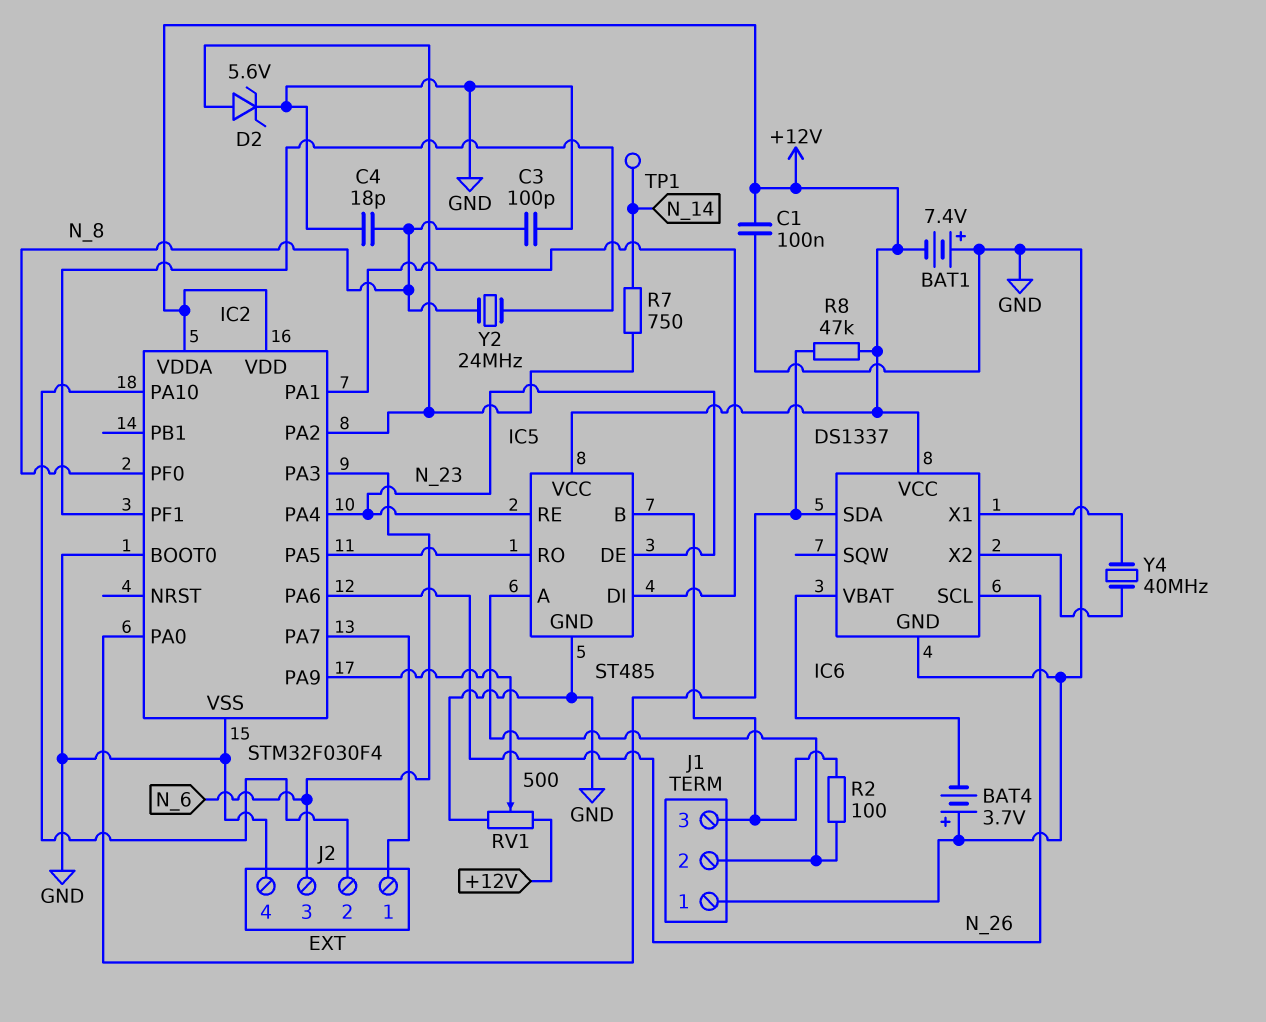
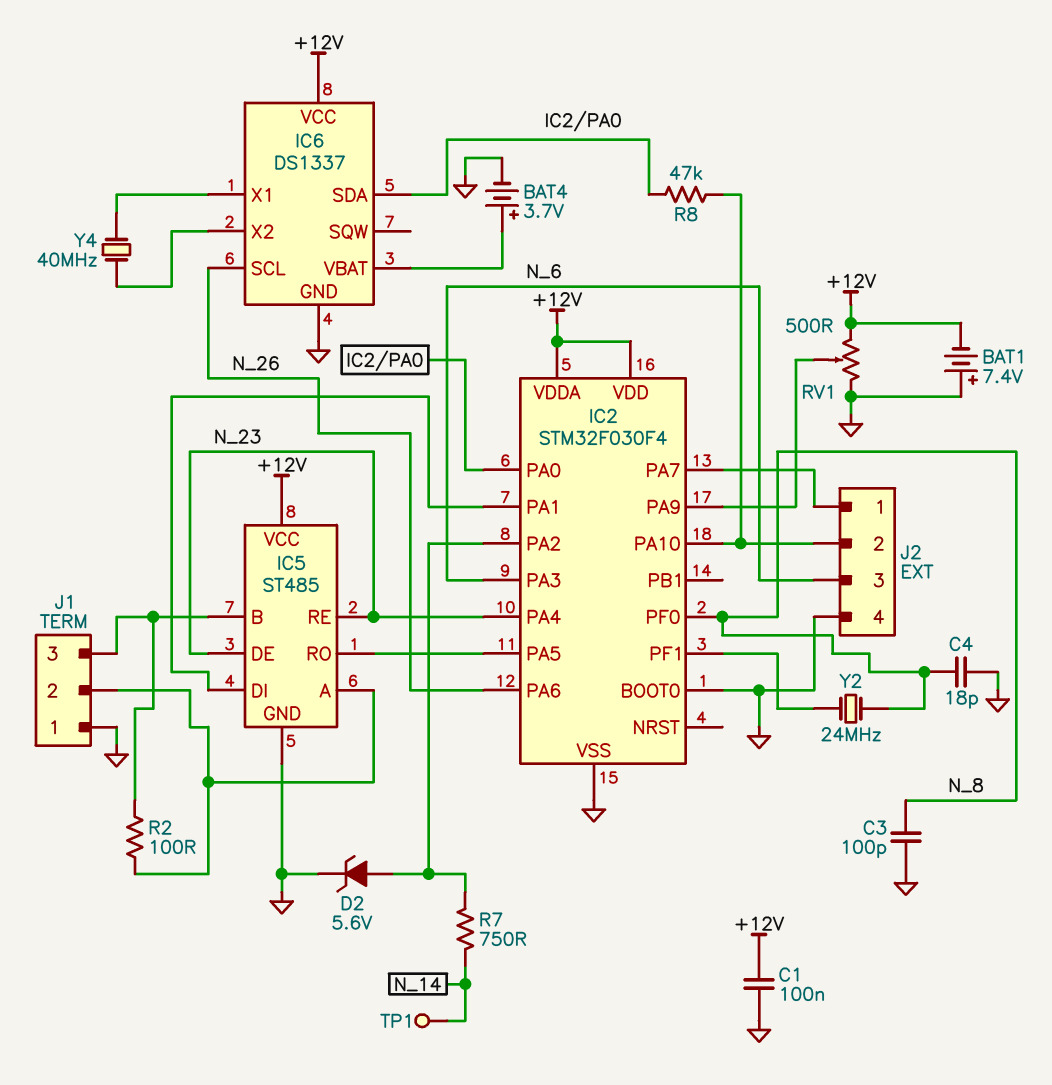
BAT4: 3.7V (plus GND, minus IC6/VBAT) -> 3.7V (plus IC6/VBAT, minus GND)
R8: 47k (+12V, IC2/PA0) -> 47k (IC2/PA0, IC2/PA10)

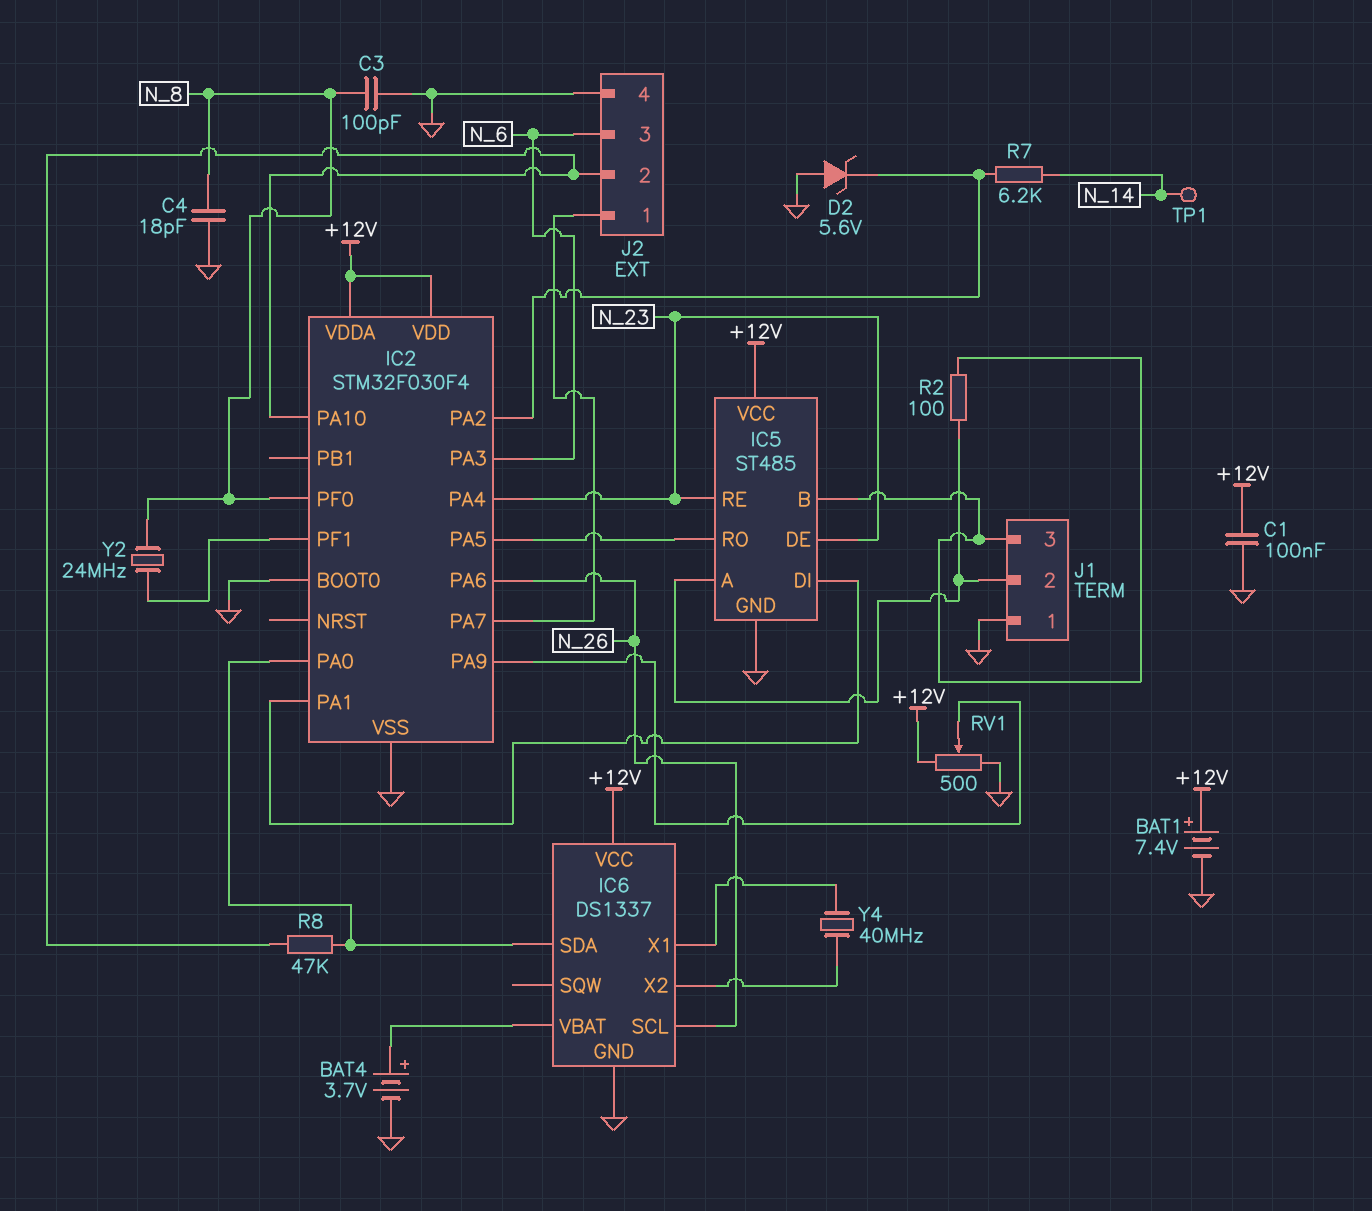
BAT1: 7.4V (plus GND, minus +12V) -> 7.4V (plus +12V, minus GND)
D2: zener 5.6V (A IC2/PA2, K GND) -> zener 5.6V (A GND, K IC2/PA2)
R7: 750 (IC2/PA2, N_14) -> 6.2k (IC2/PA2, N_14)

